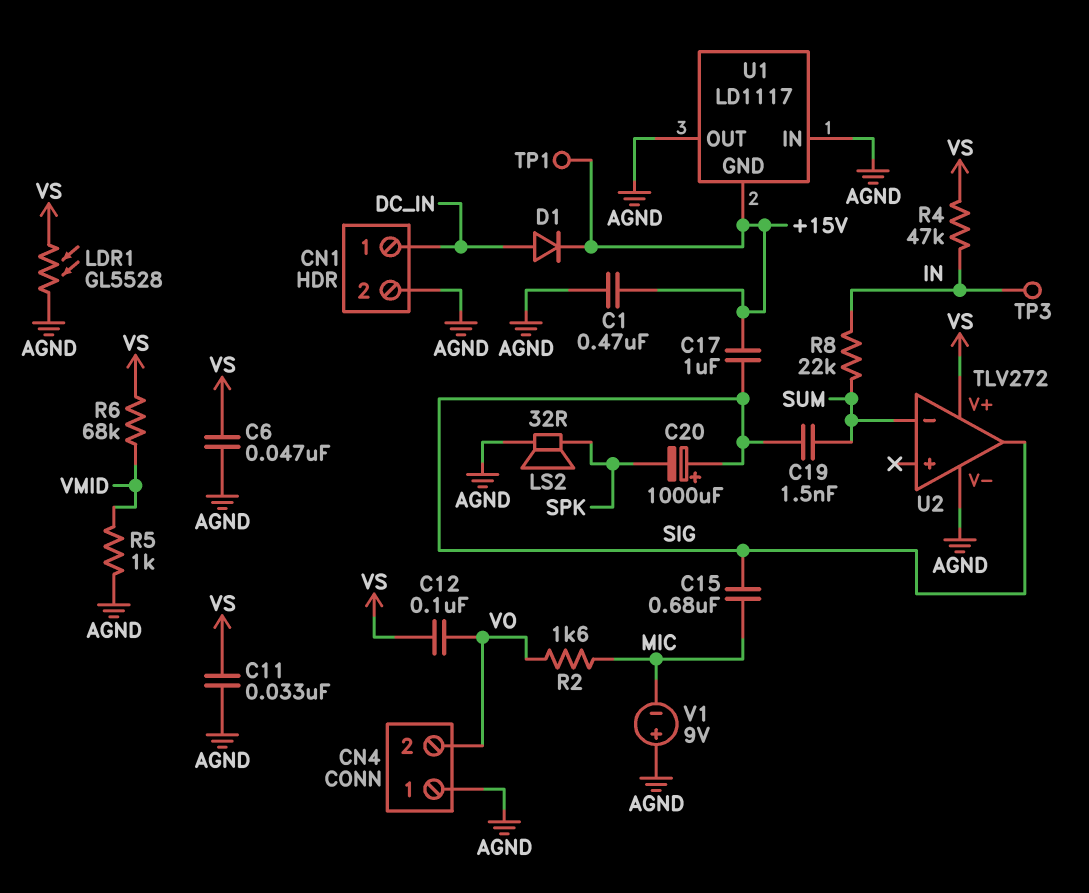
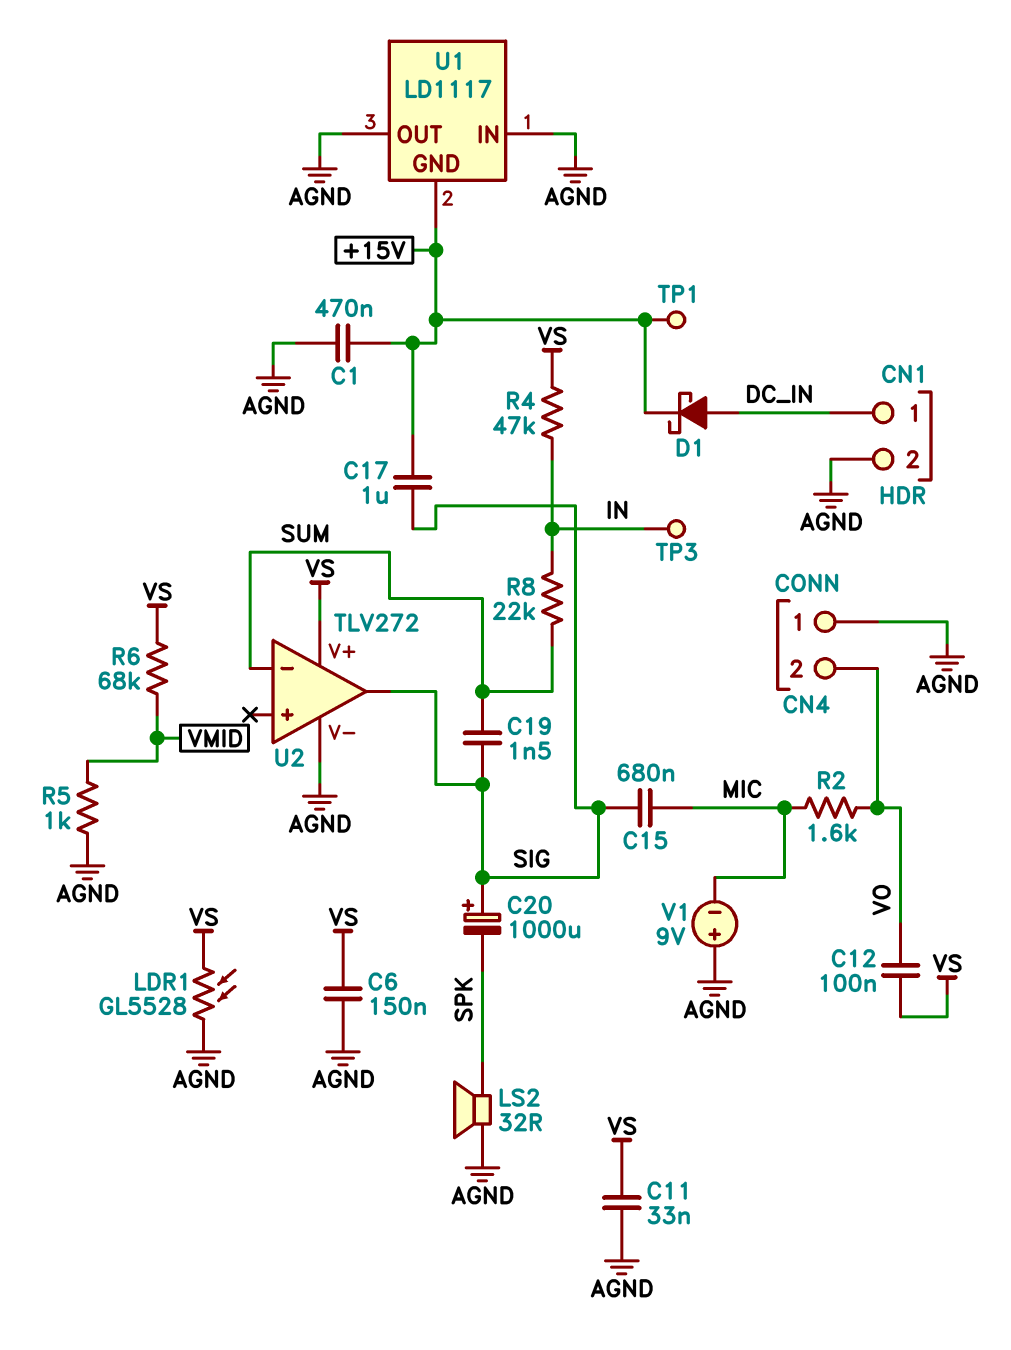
C6: 47nF (AGND, VS) -> 150nF (AGND, VS)
D1: diode (A DC_IN, K +15V) -> schottky (A DC_IN, K +15V)

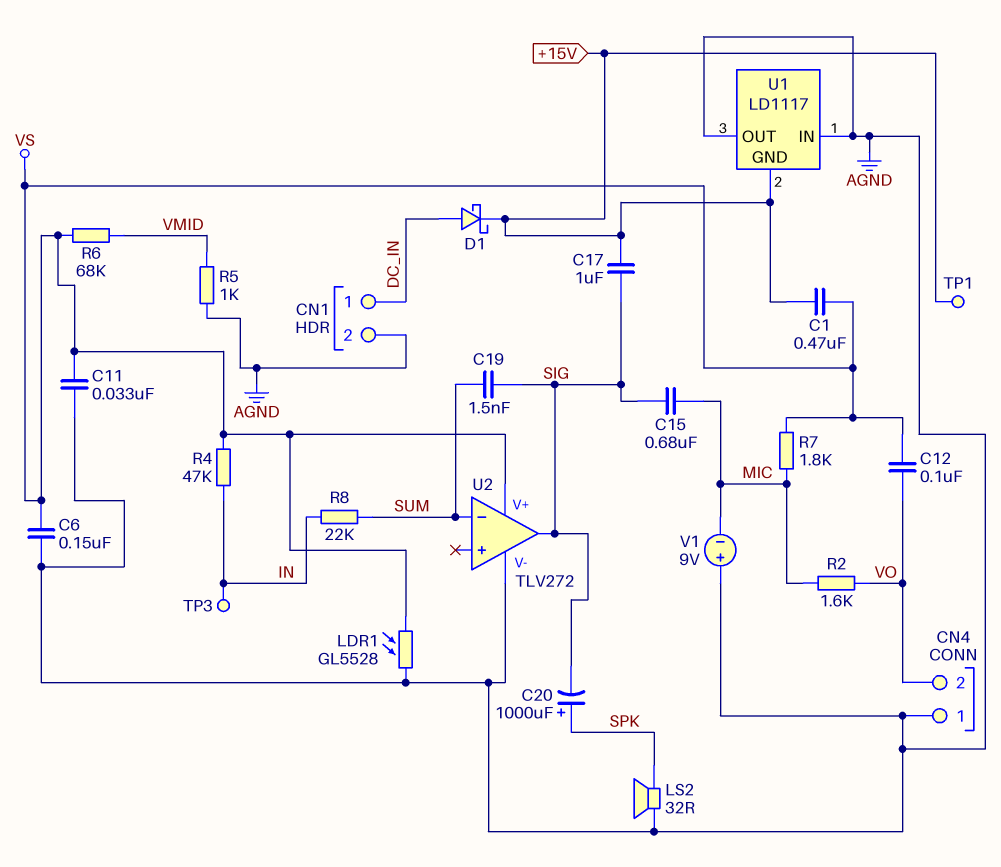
C1: 470nF (+15V, AGND) -> 470nF (+15V, VS)
C20: 1000uF (plus SIG, minus SPK) -> 1000uF (plus SPK, minus SIG)
R7: none -> 1.8k (MIC, VS)

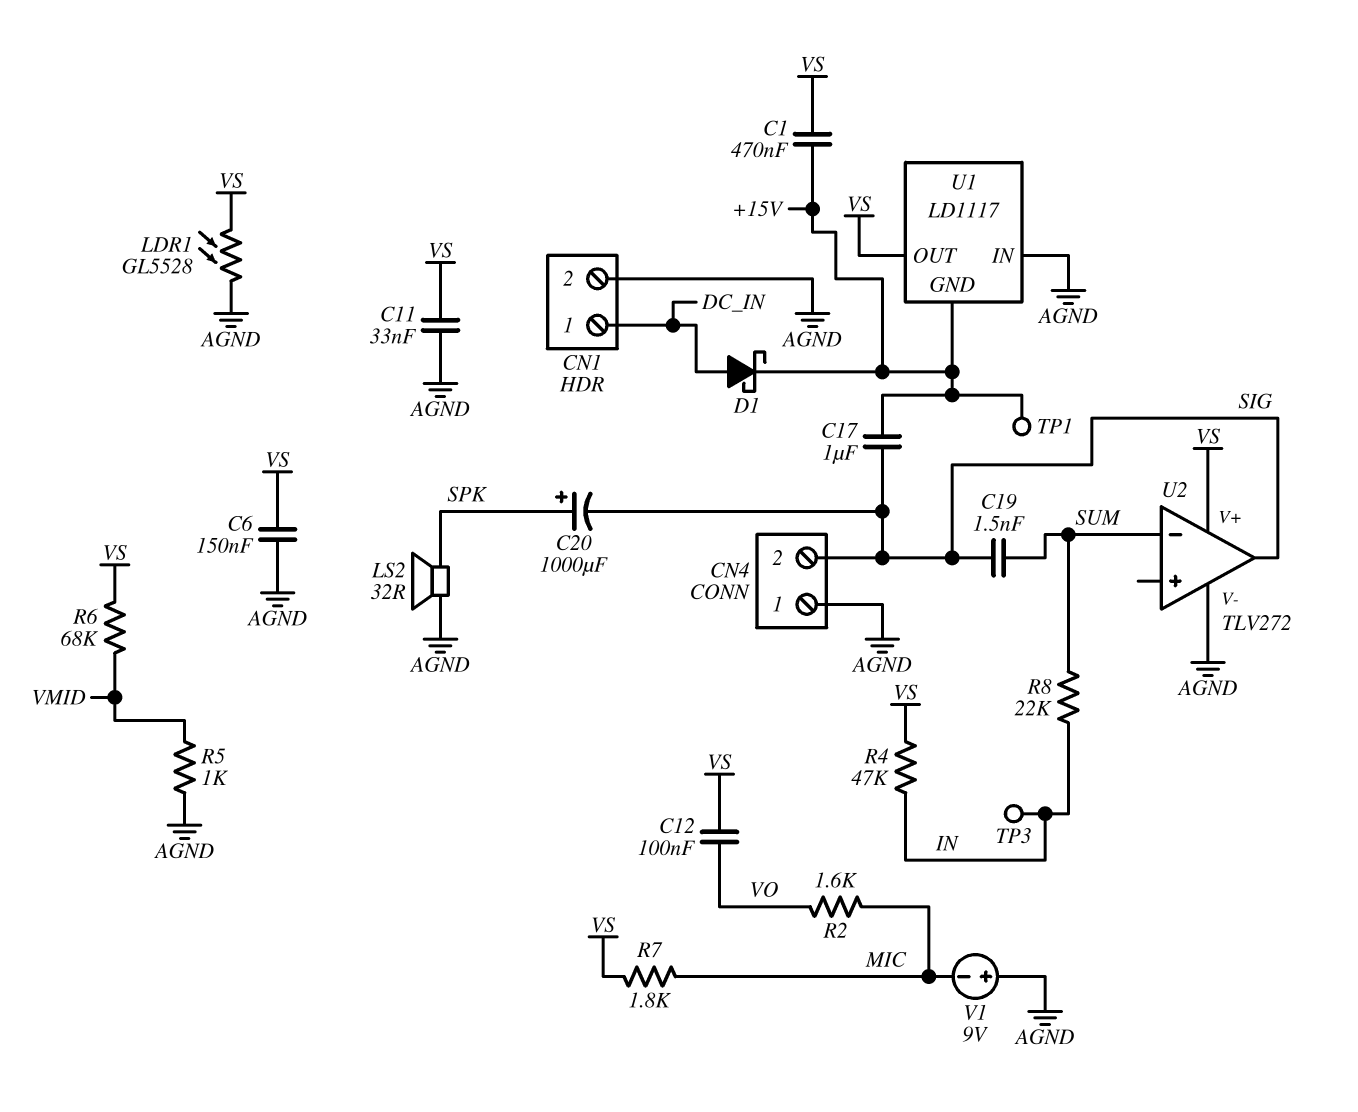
C15: 680nF (MIC, SIG) -> none
CN4 pin 2: VO -> SIG
U1 pin OUT: AGND -> VS

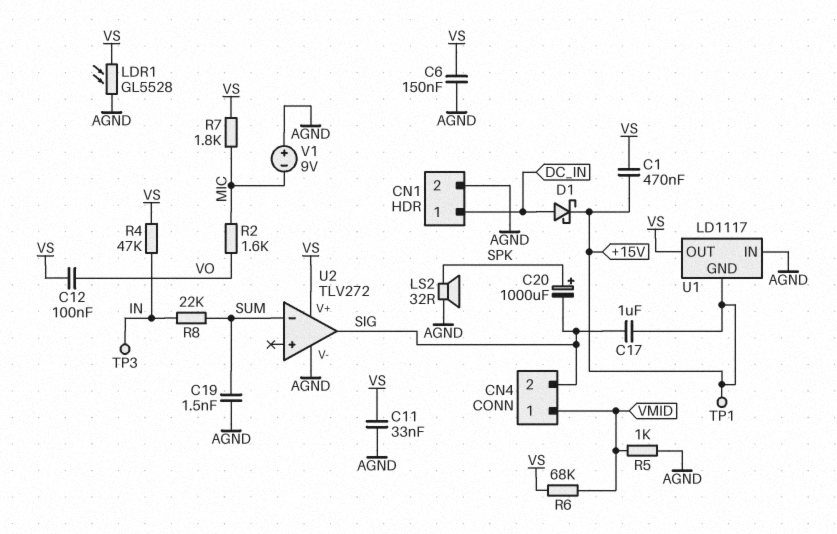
C19: 1.5nF (SIG, SUM) -> 1.5nF (AGND, SUM)
CN4 pin 1: AGND -> VMID

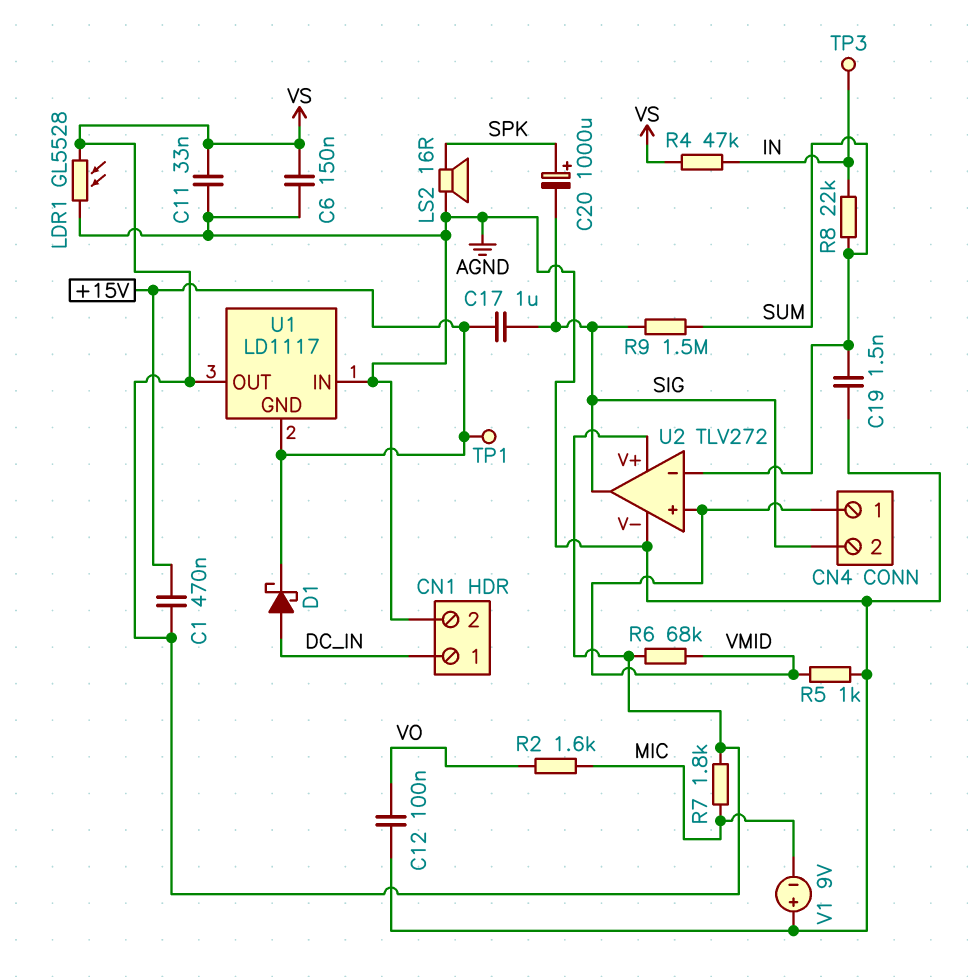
C12: 100nF (VO, VS) -> 100nF (AGND, VO)
LS2: speaker 32R (AGND, SPK) -> speaker 16R (AGND, SPK)
R9: none -> 1.5M (SIG, SUM)
U2 pin in+: none -> VMID

